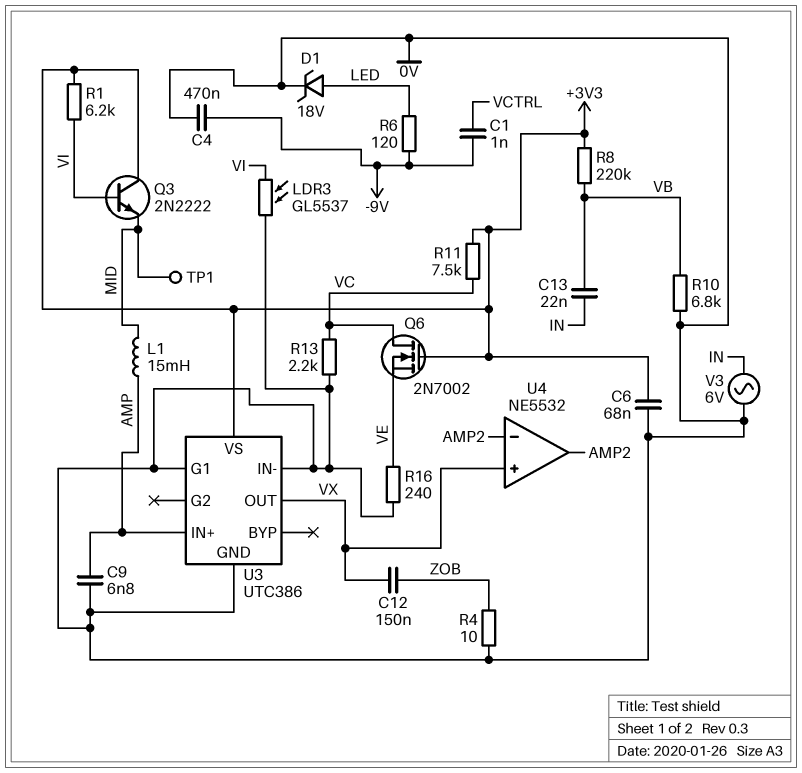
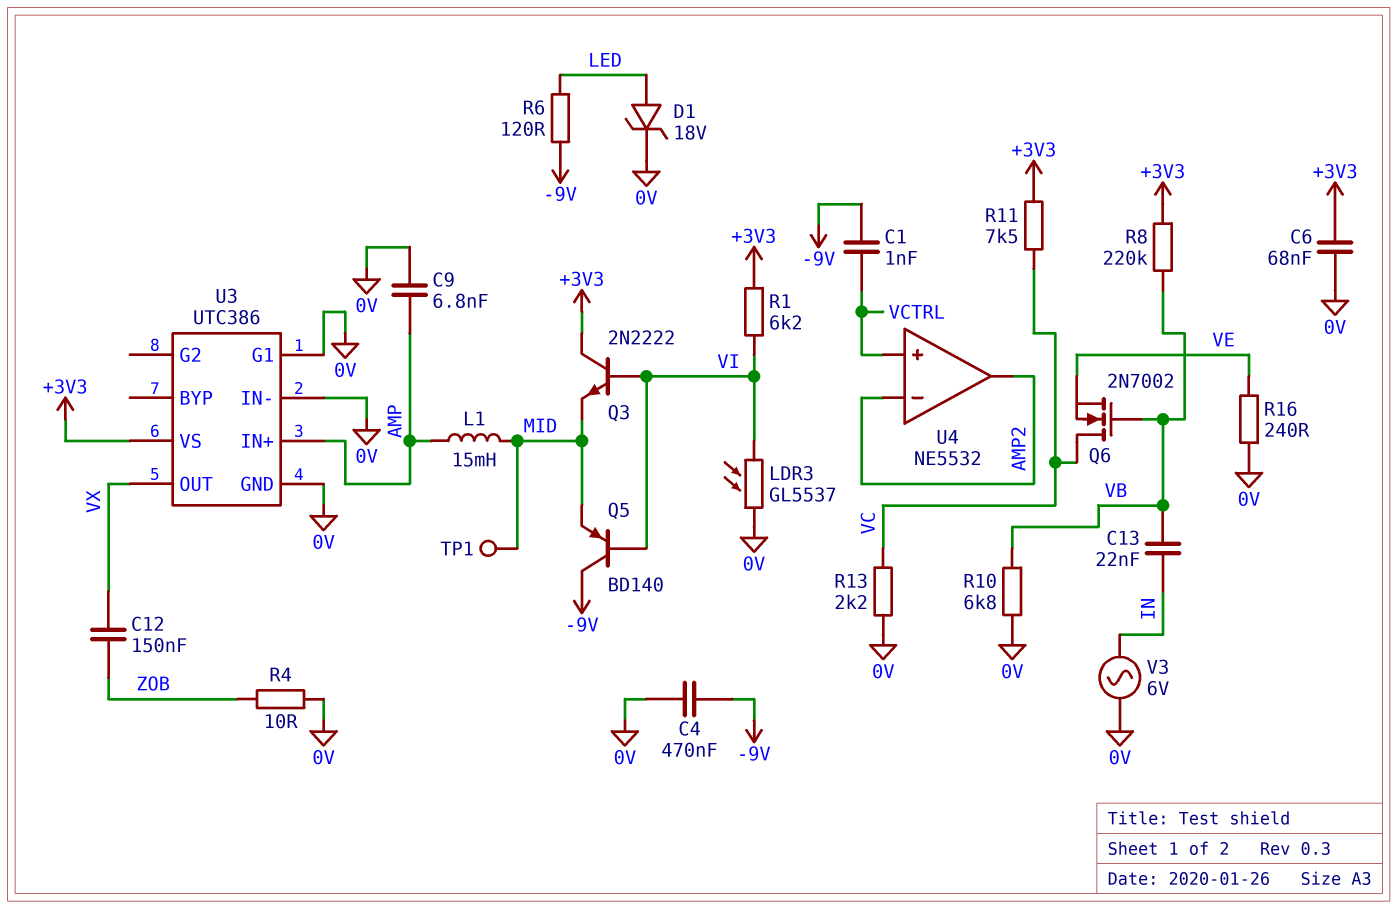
Q5: none -> PNP BD140 (B VI, C -9V, E MID)
Q6: NMOS 2N7002 (G +3V3, D VC, S VE) -> NMOS 2N7002 (G VB, D VC, S VE)
U4 pin in+: VX -> VCTRL

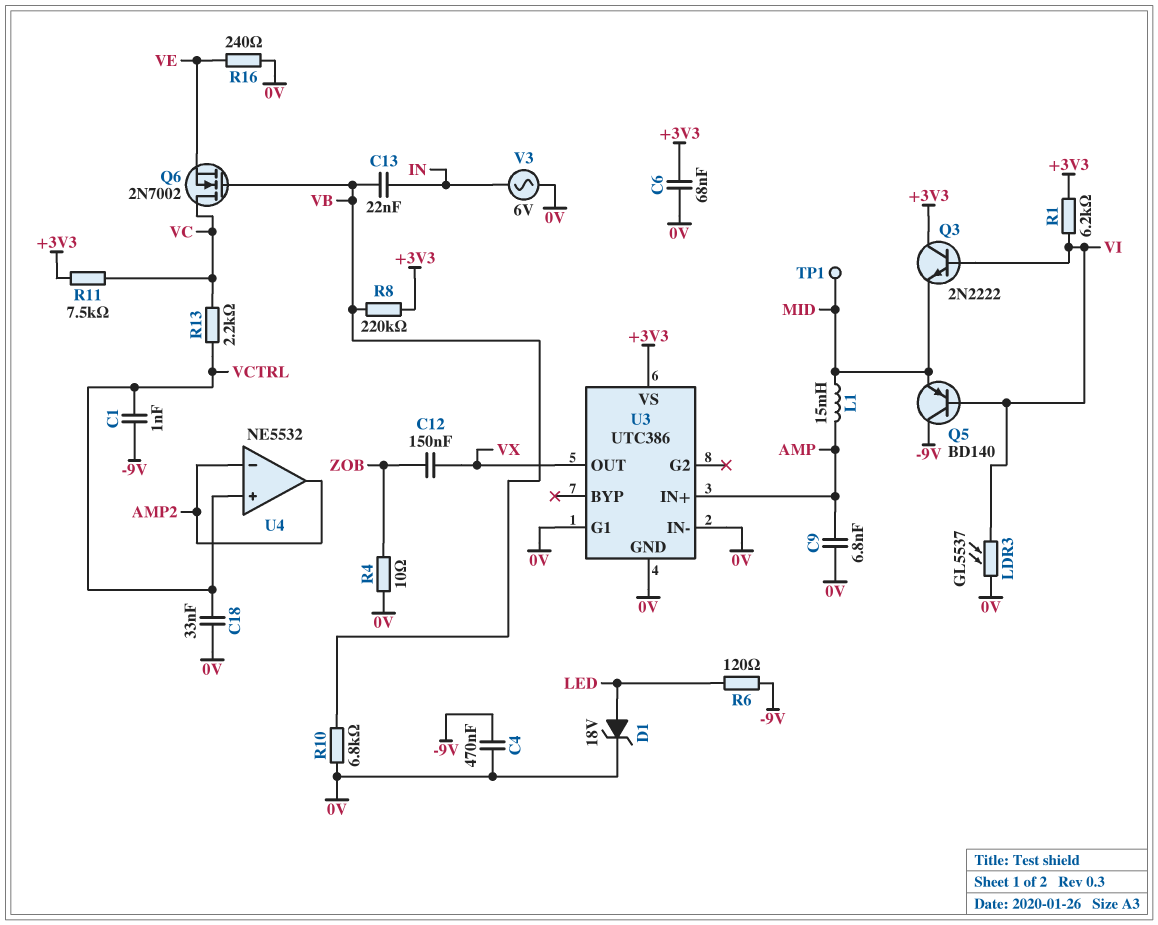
C18: none -> 33nF (0V, VCTRL)
R13: 2.2k (0V, VC) -> 2.2k (VC, VCTRL)

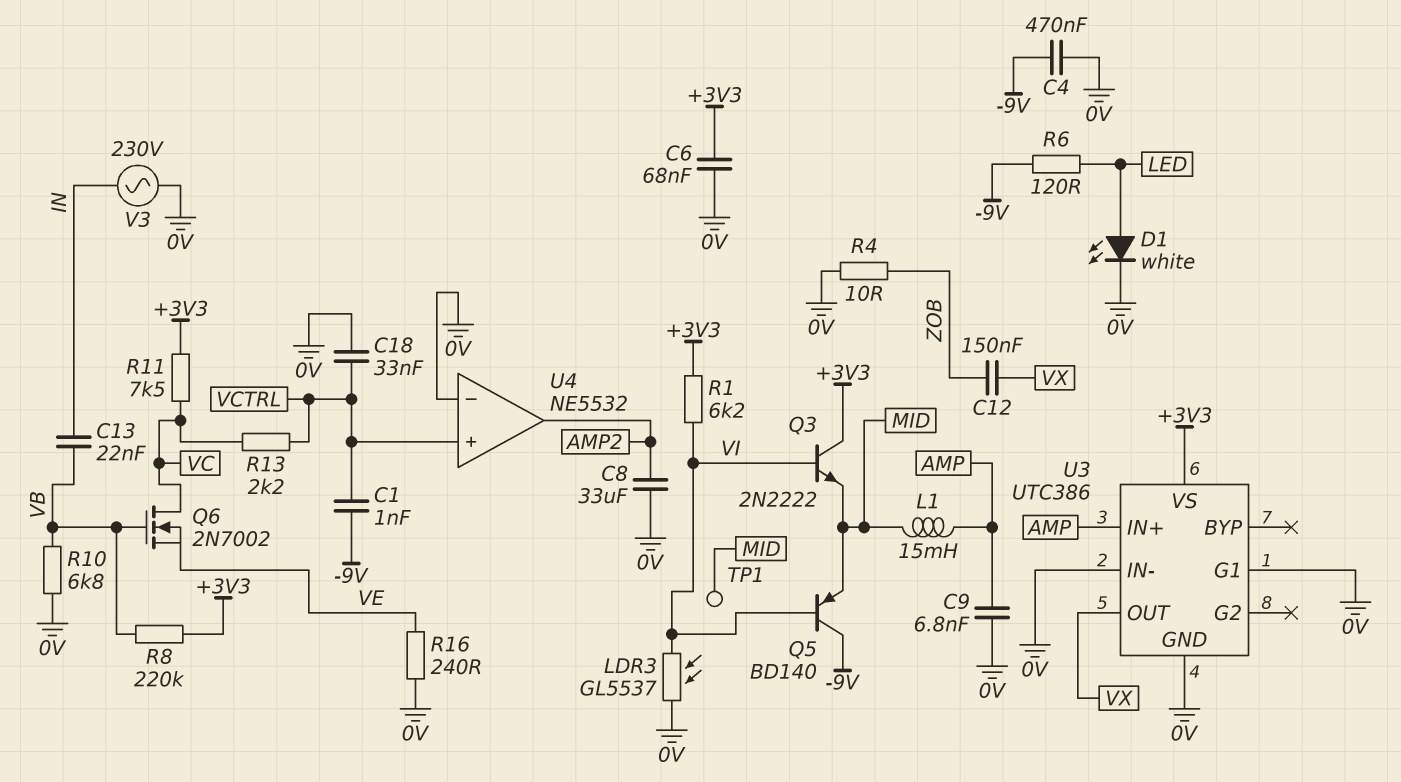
C8: none -> 33uF (0V, AMP2)
D1: zener 18V (A LED, K 0V) -> LED white (A LED, K 0V)
U4 pin in-: AMP2 -> 0V
V3: AC 6V (0V, IN) -> AC 230V (0V, IN)

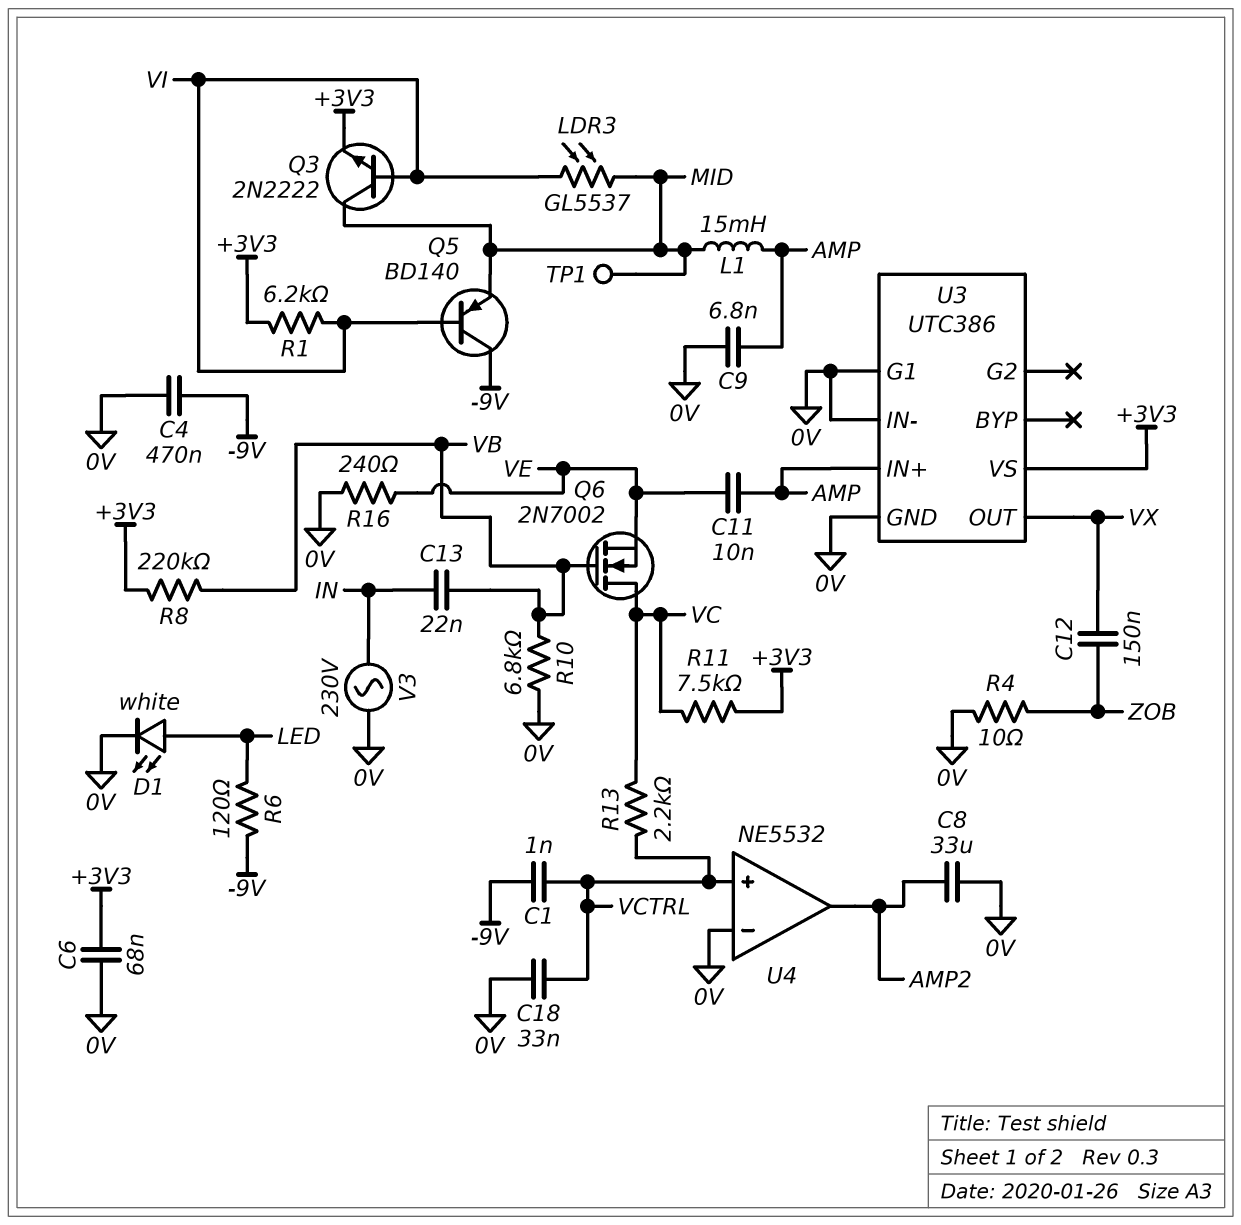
C11: none -> 10nF (AMP, VE)
LDR3: GL5537 (0V, VI) -> GL5537 (MID, VI)
Q3: NPN 2N2222 (B VI, C +3V3, E MID) -> NPN 2N2222 (B VI, C MID, E +3V3)

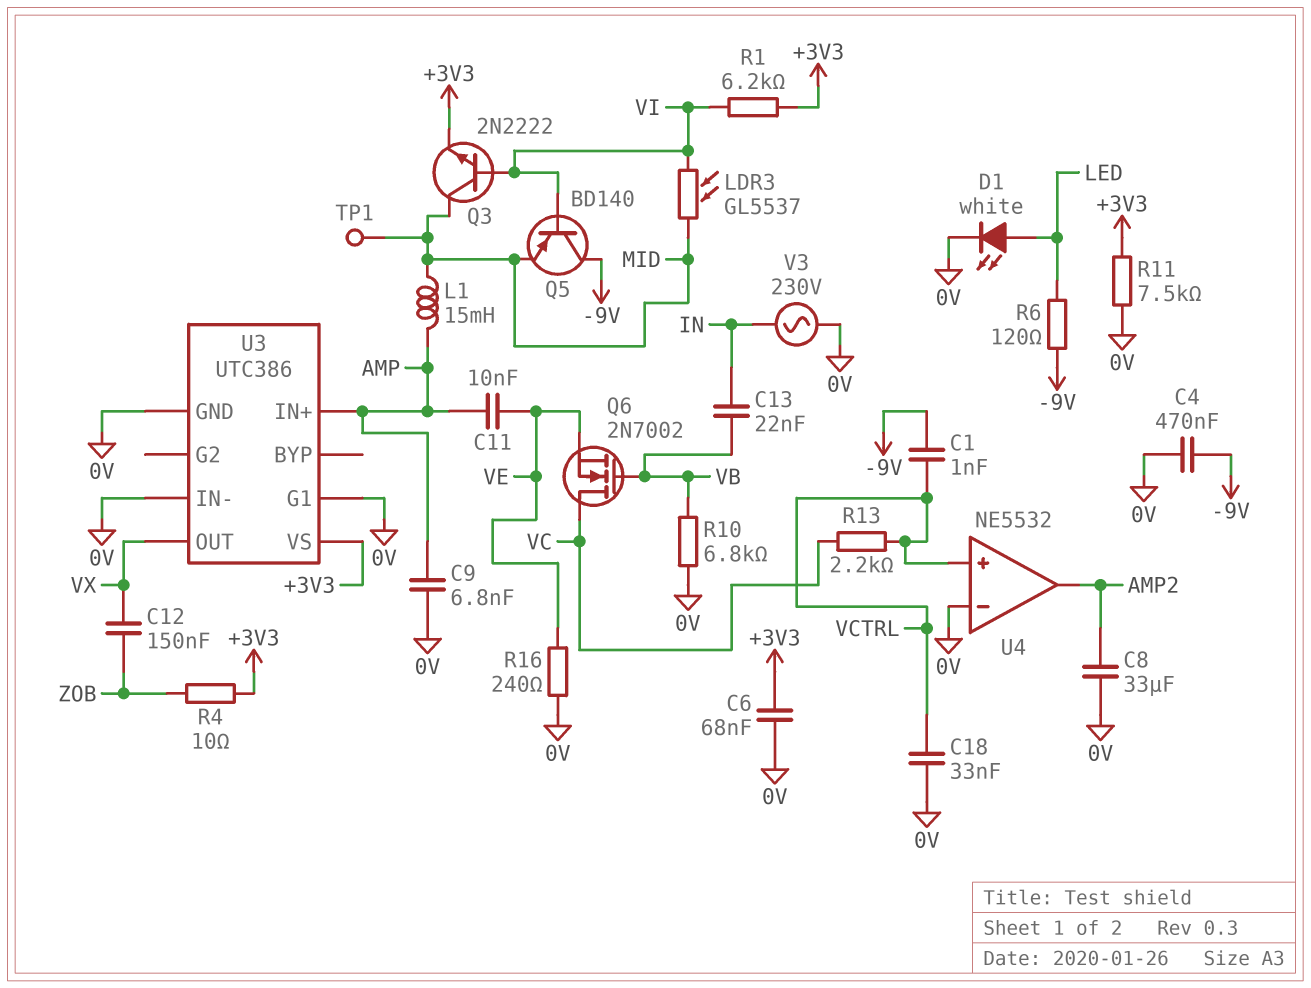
R4: 10 (0V, ZOB) -> 10 (+3V3, ZOB)
R8: 220k (+3V3, VB) -> none
R11: 7.5k (+3V3, VC) -> 7.5k (+3V3, 0V)

